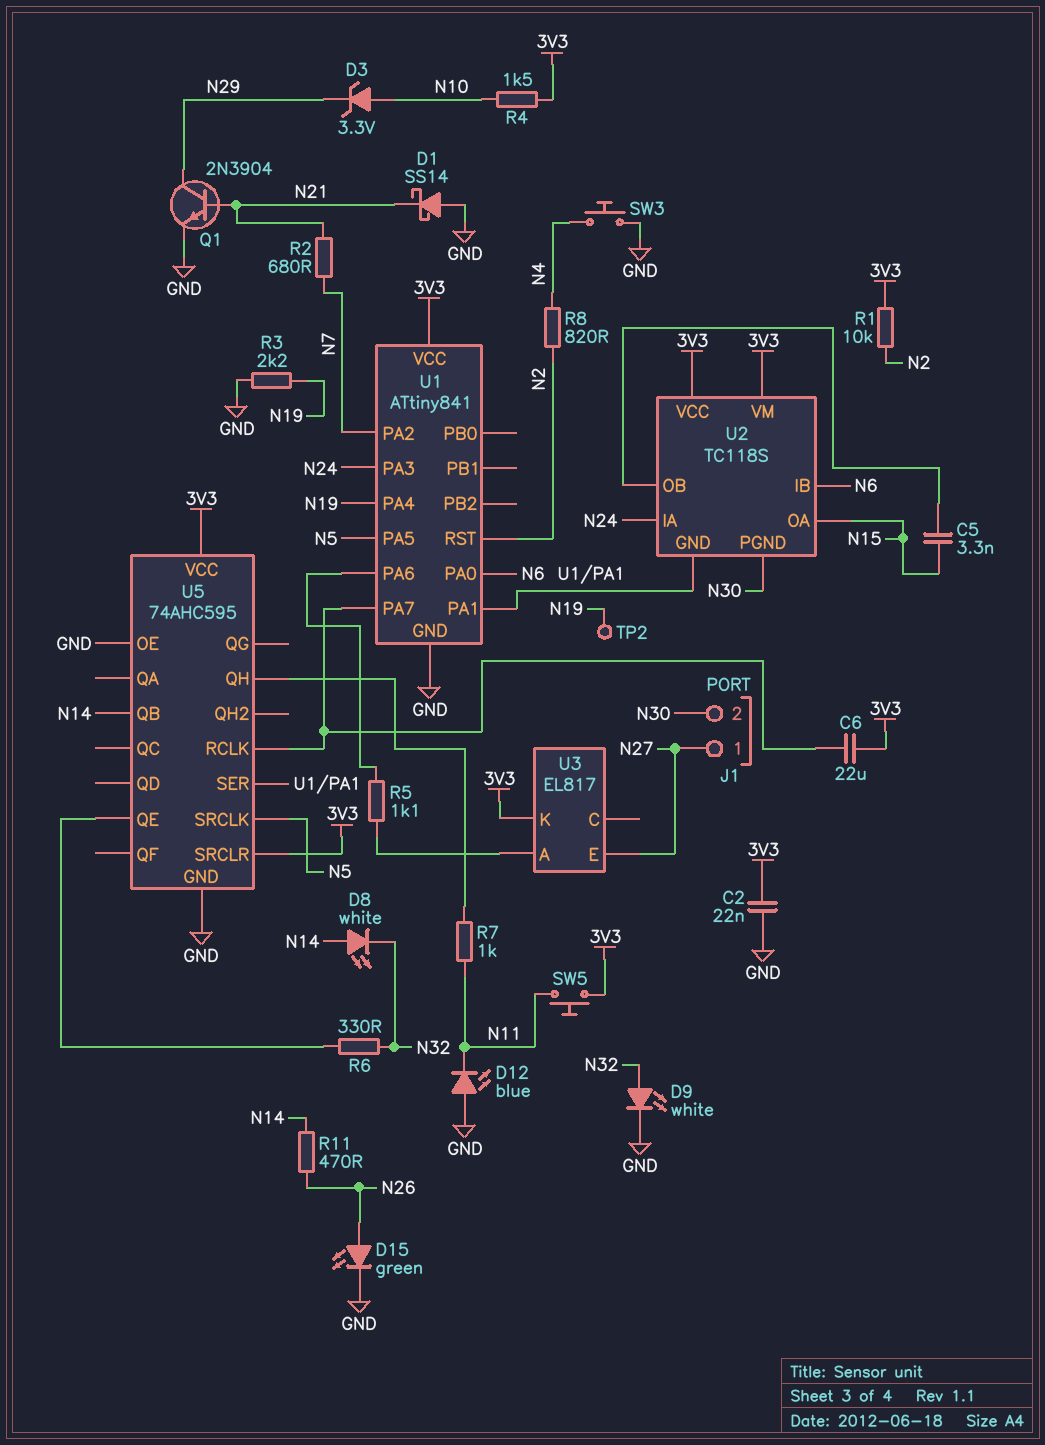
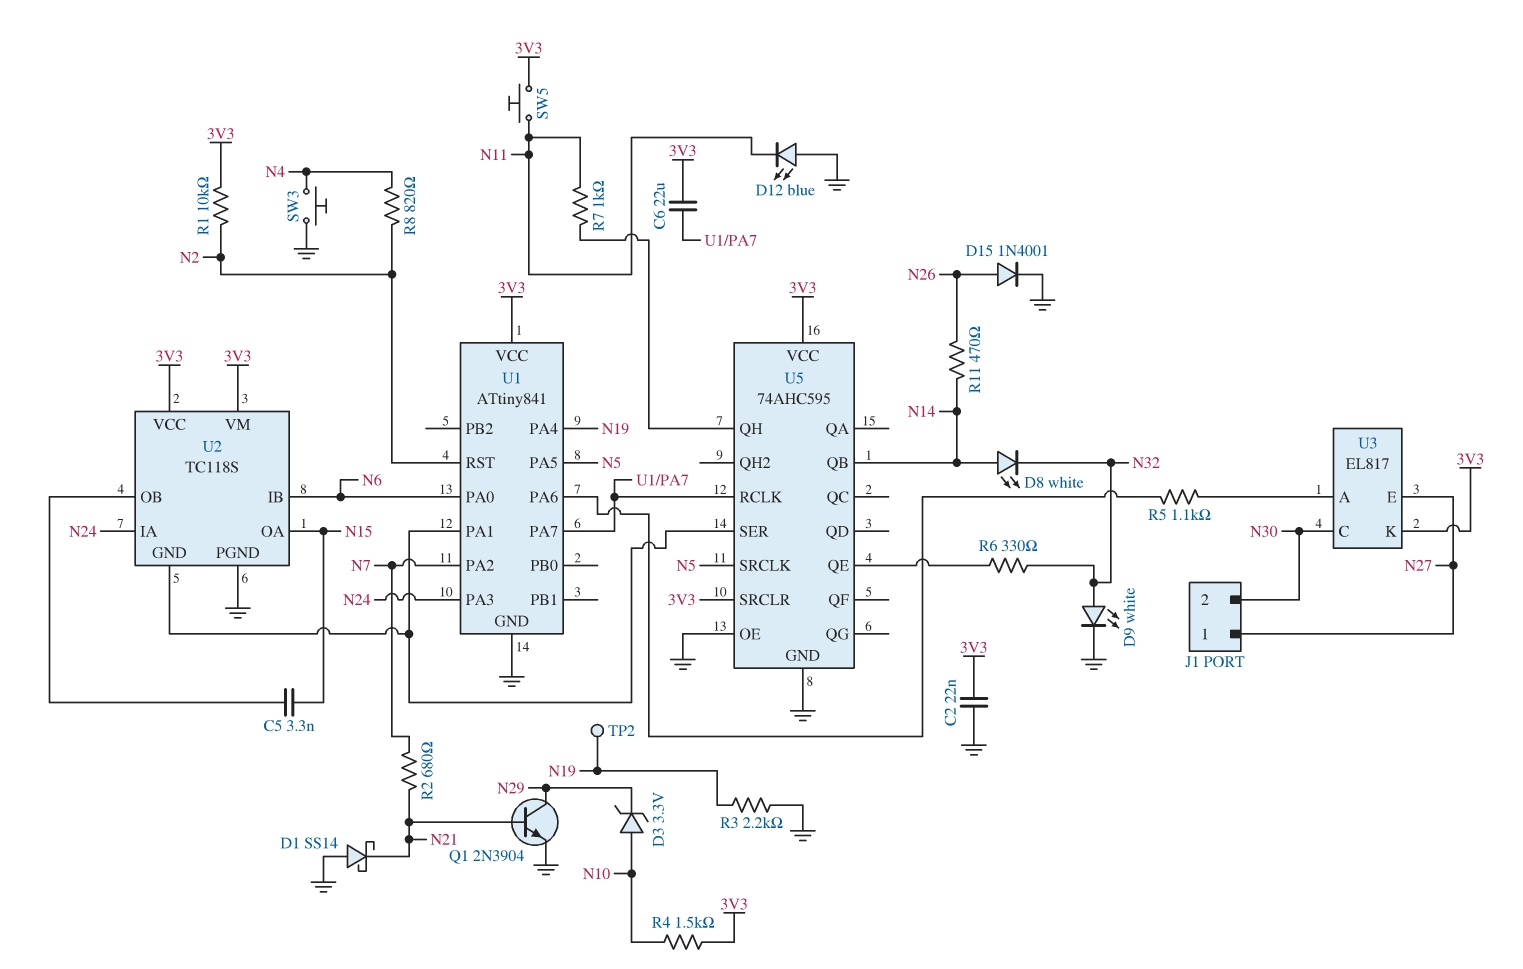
D15: LED green (A N26, K GND) -> diode 1N4001 (A N26, K GND)
U2 pin PGND: N30 -> GND
U3 pin C: none -> N30

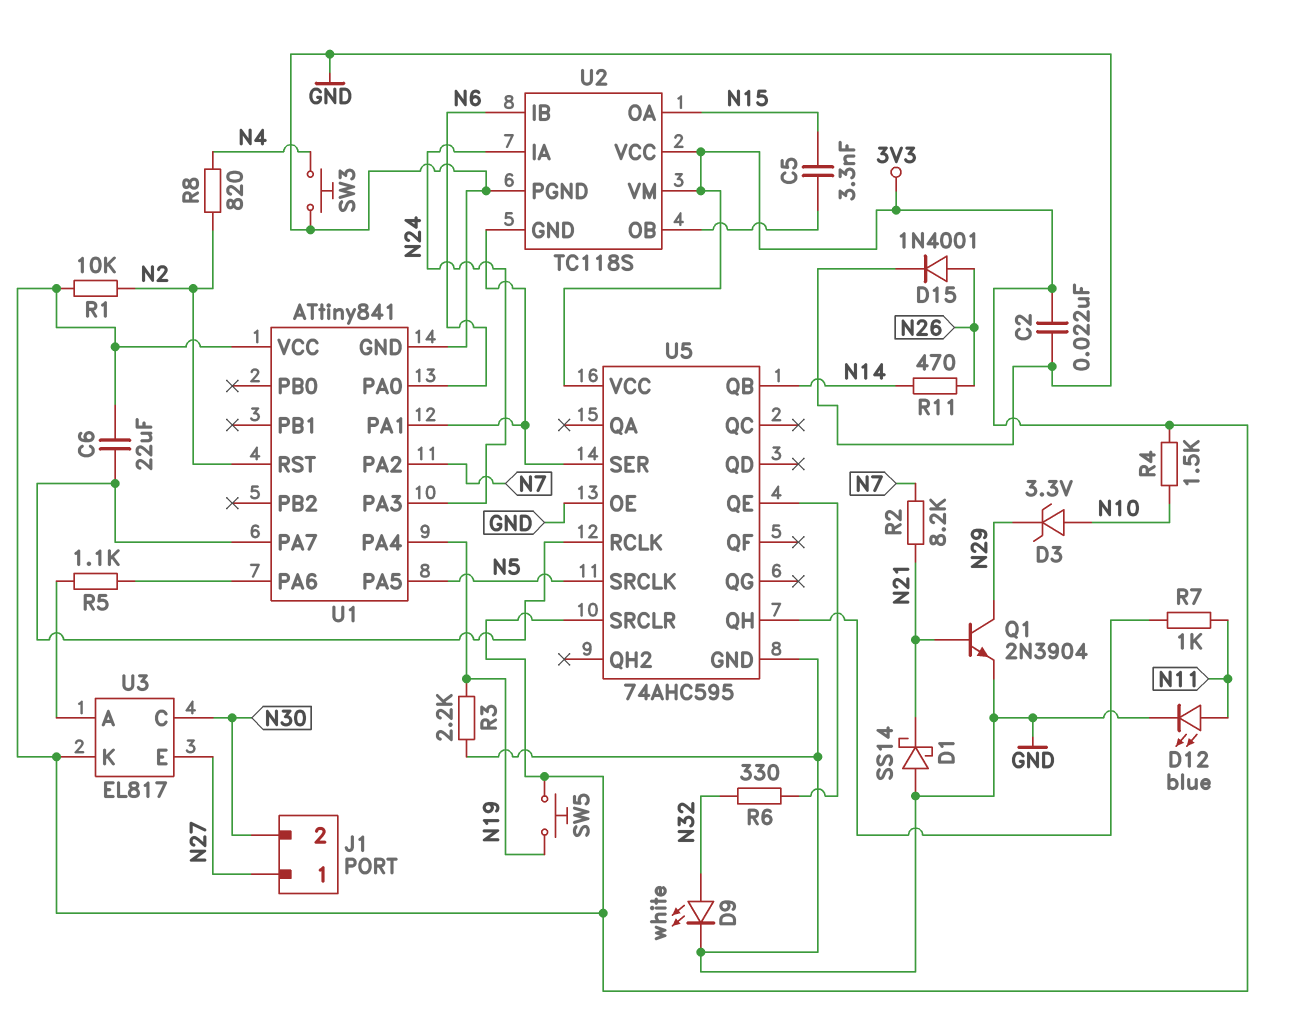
D8: LED white (A N14, K N32) -> none
D12: LED blue (A GND, K N11) -> LED blue (A N11, K GND)
R2: 680 (N7, N21) -> 8.2k (N7, N21)
SW5: button (3V3, N11) -> button (3V3, N19)
TP2: test point (N19) -> none

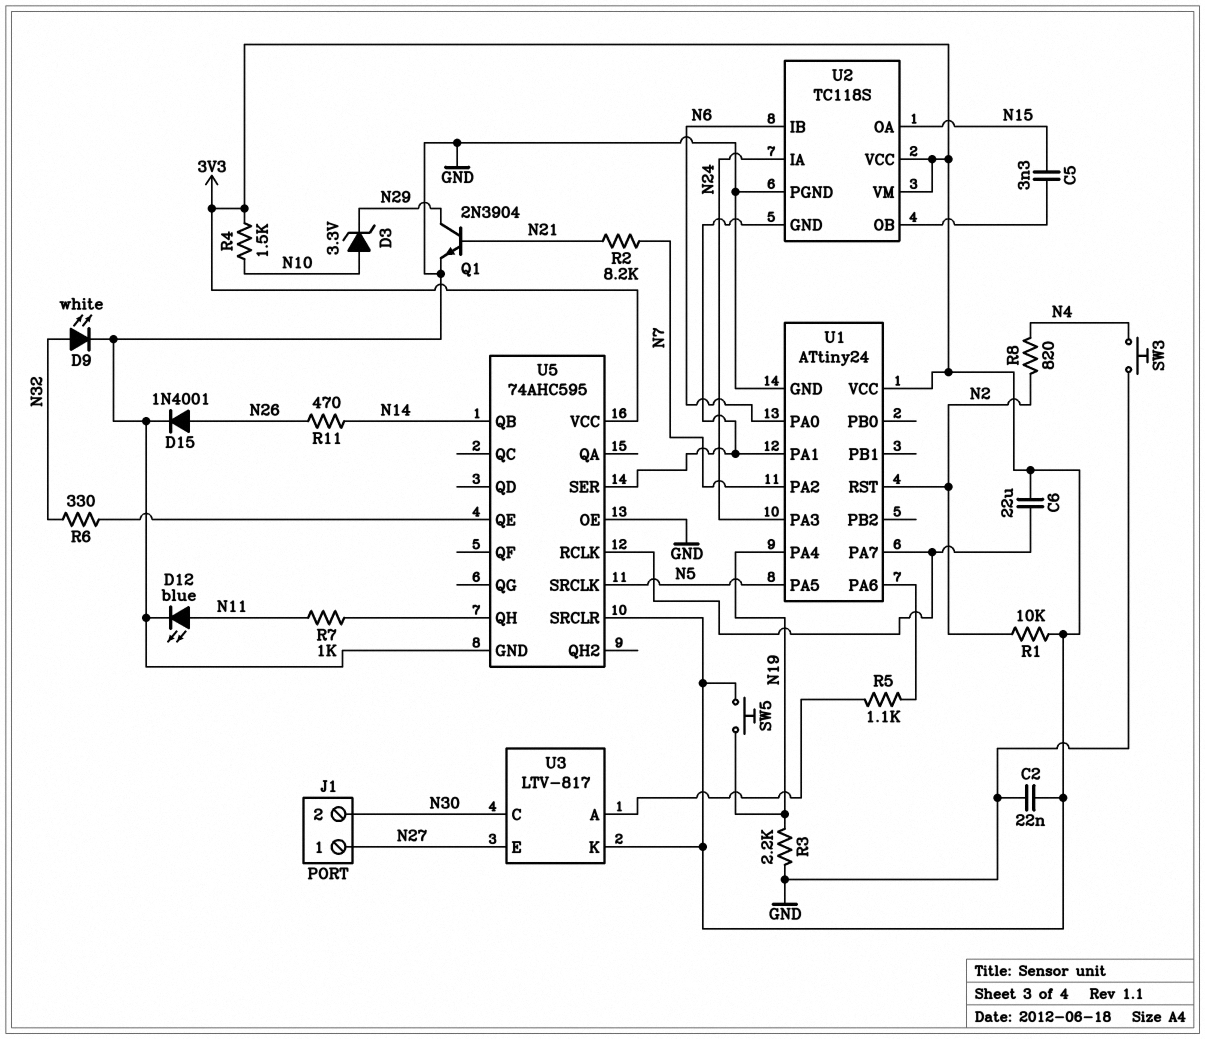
D1: schottky SS14 (A GND, K N21) -> none
U1: ATtiny841 -> ATtiny24
U3: EL817 -> LTV-817

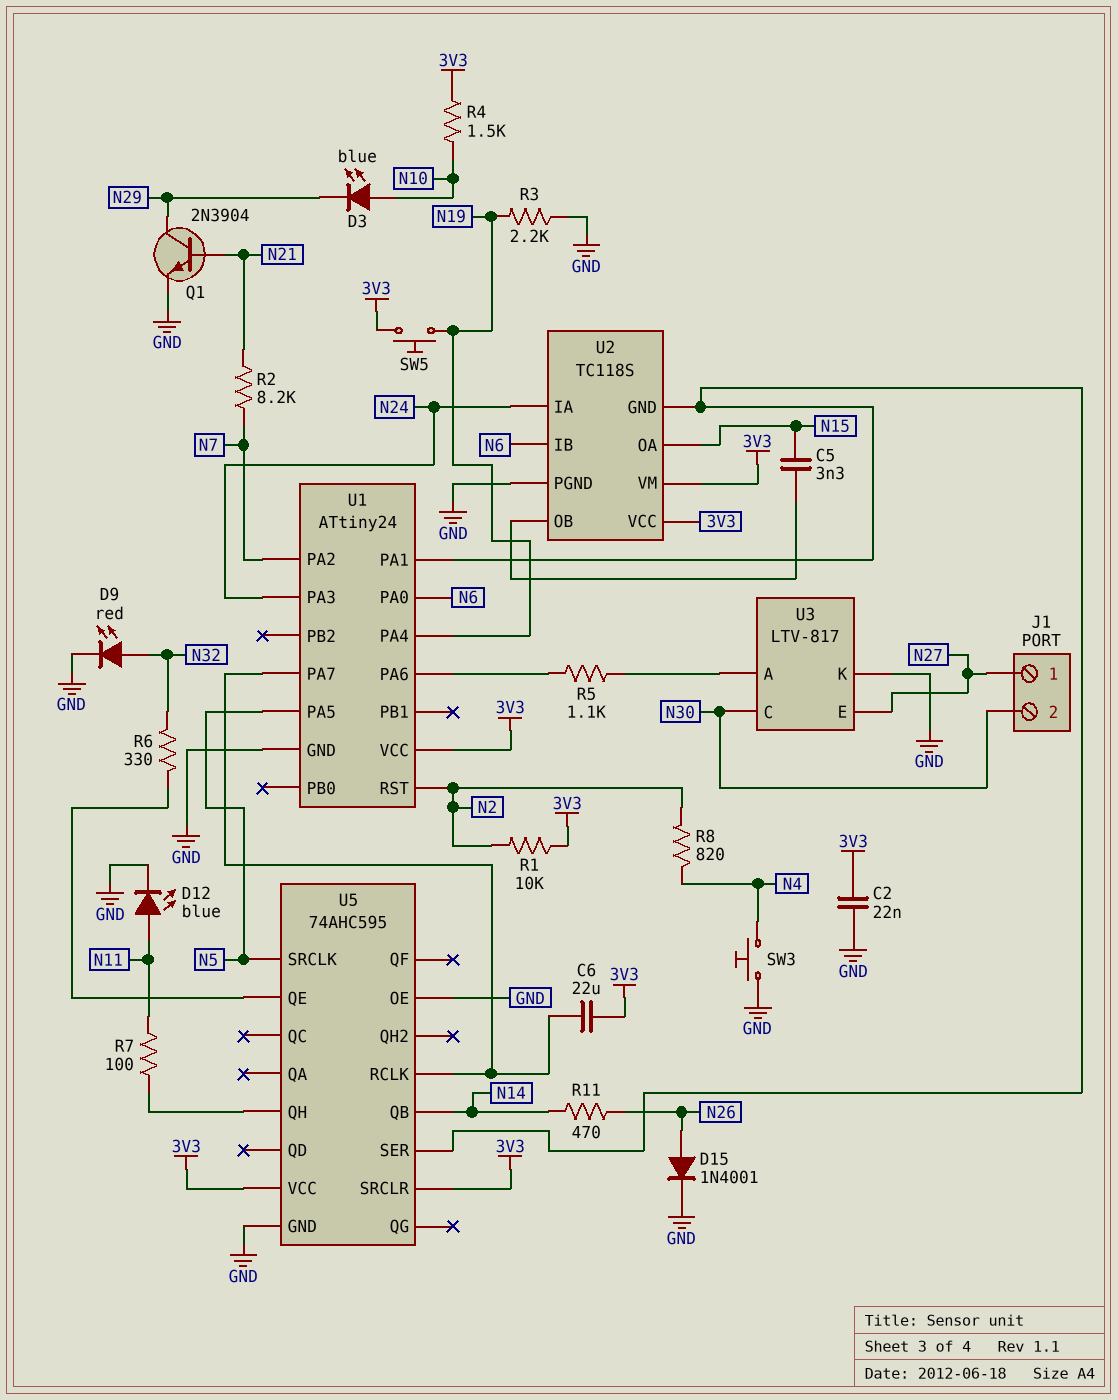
D3: zener 3.3V (A N10, K N29) -> LED blue (A N10, K N29)
D9: LED white (A N32, K GND) -> LED red (A N32, K GND)
R7: 1k (N11, U5/QH) -> 100 (N11, U5/QH)
U3 pin K: 3V3 -> GND

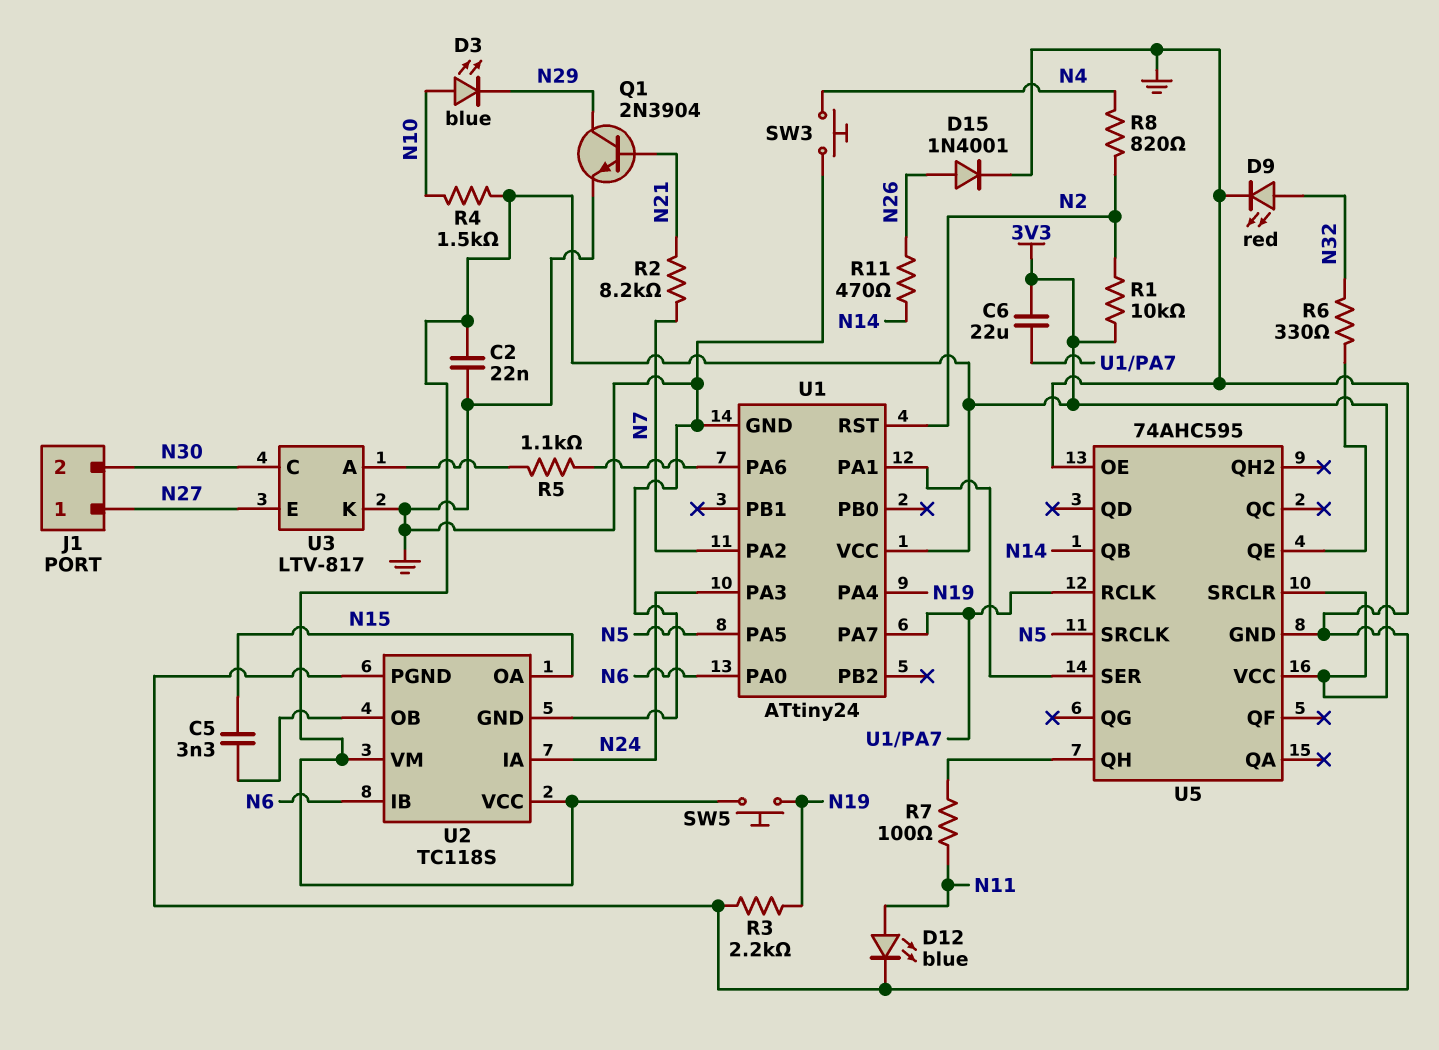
U2 pin GND: U1/PA1 -> GND

